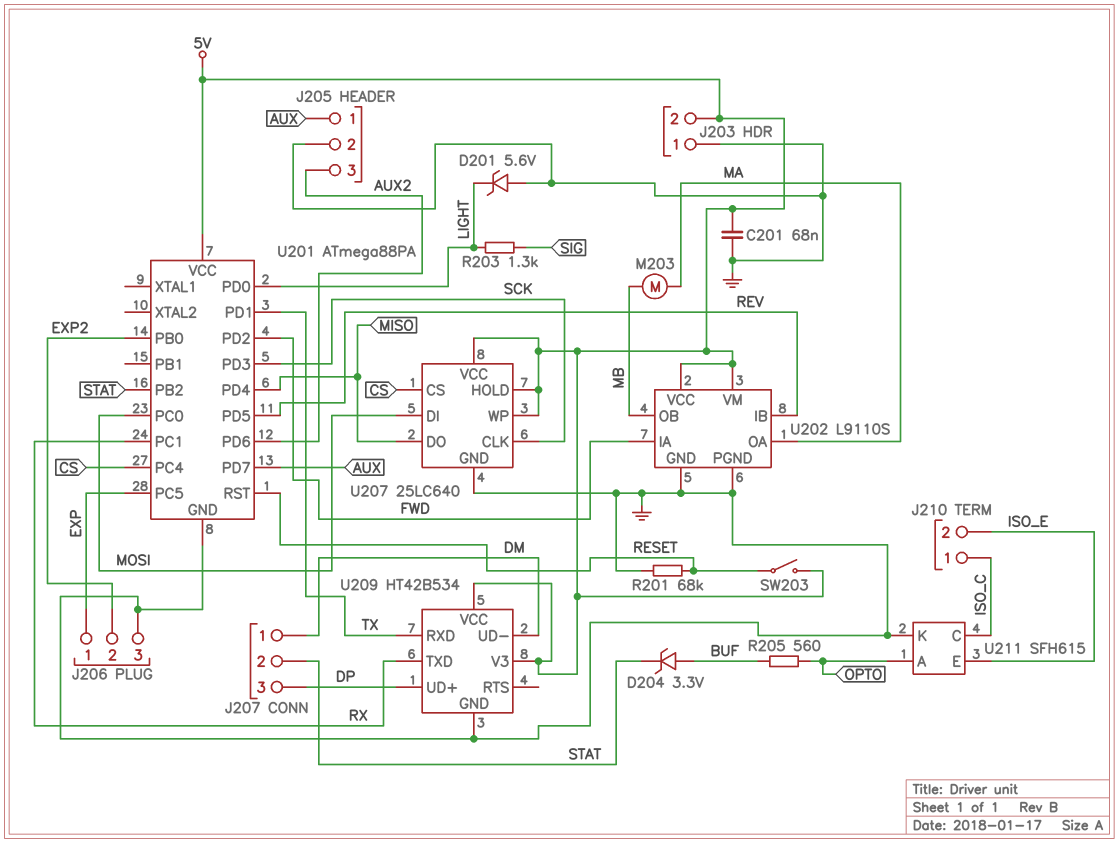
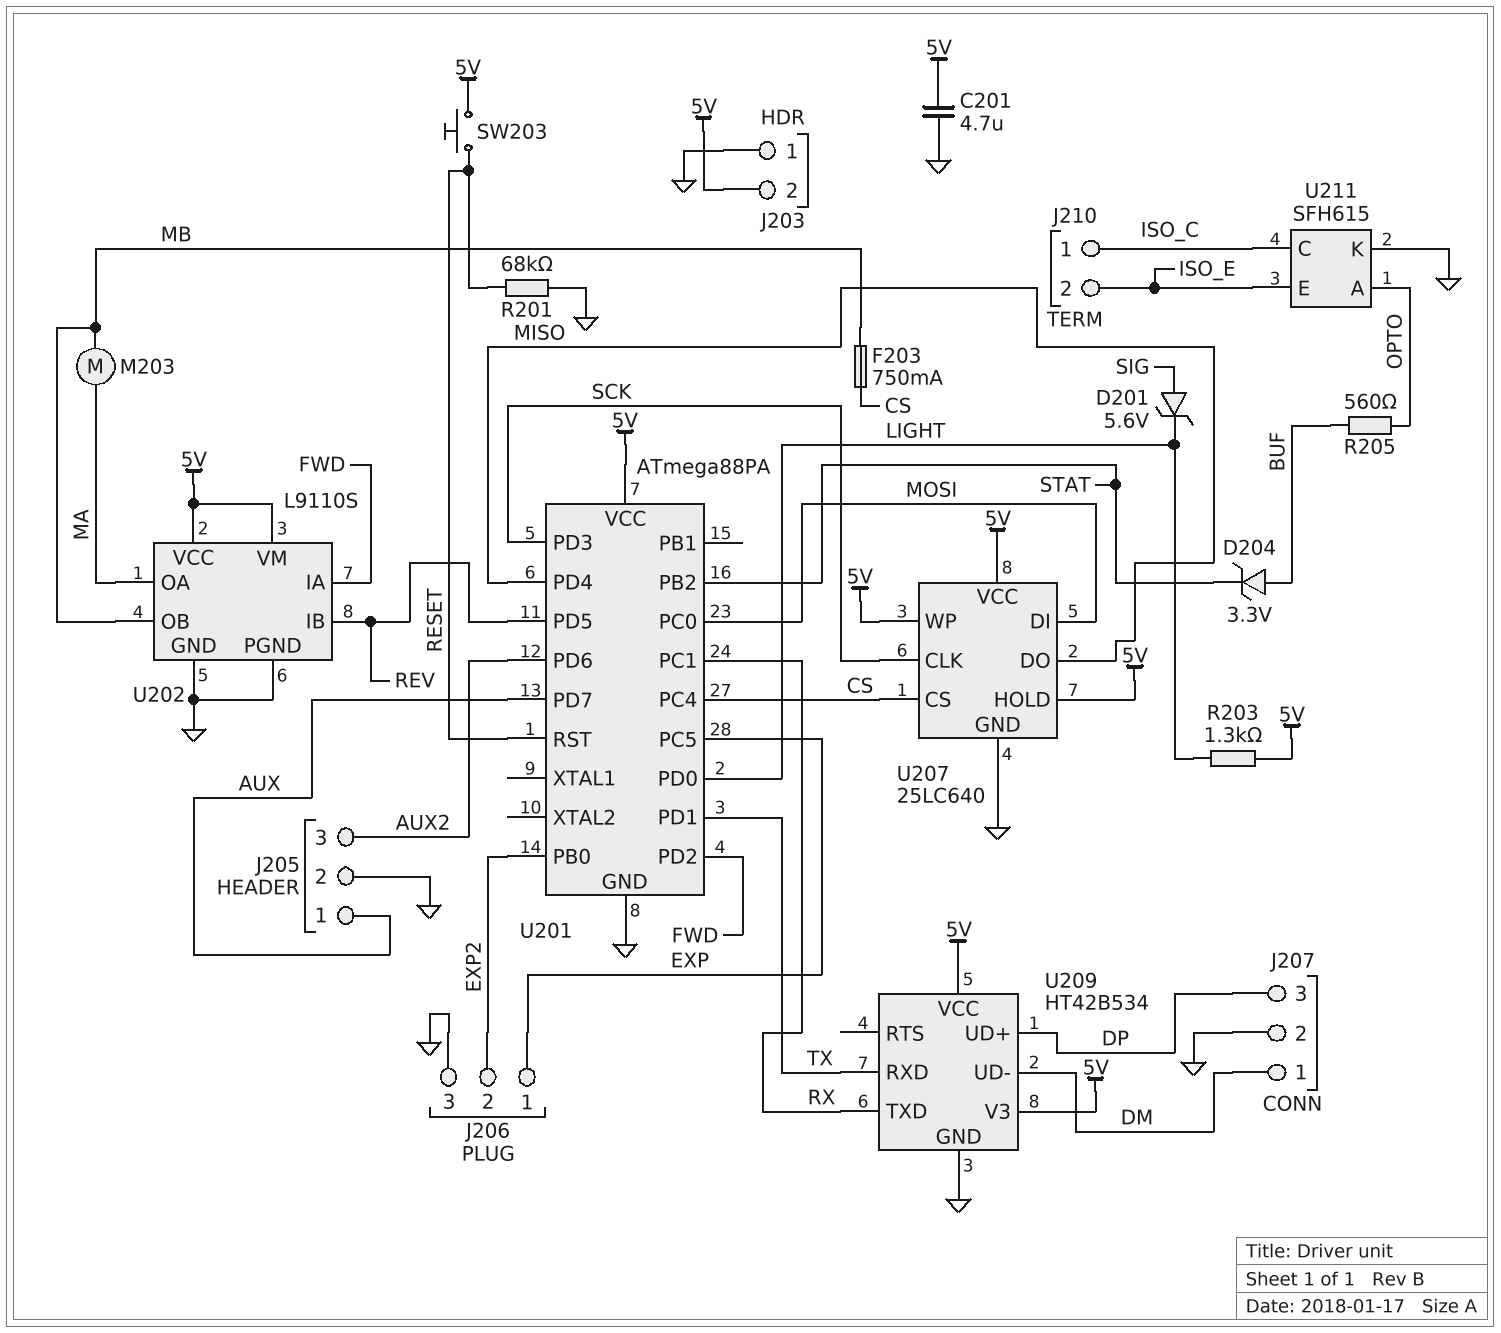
C201: 68nF (5V, GND) -> 4.7uF (5V, GND)
D201: zener 5.6V (A GND, K LIGHT) -> zener 5.6V (A SIG, K LIGHT)
F203: none -> 750mA (CS, MB)
J207 pin 2: STAT -> GND
R203: 1.3k (LIGHT, SIG) -> 1.3k (5V, LIGHT)
SW203: switch (5V, RESET) -> button (5V, RESET)

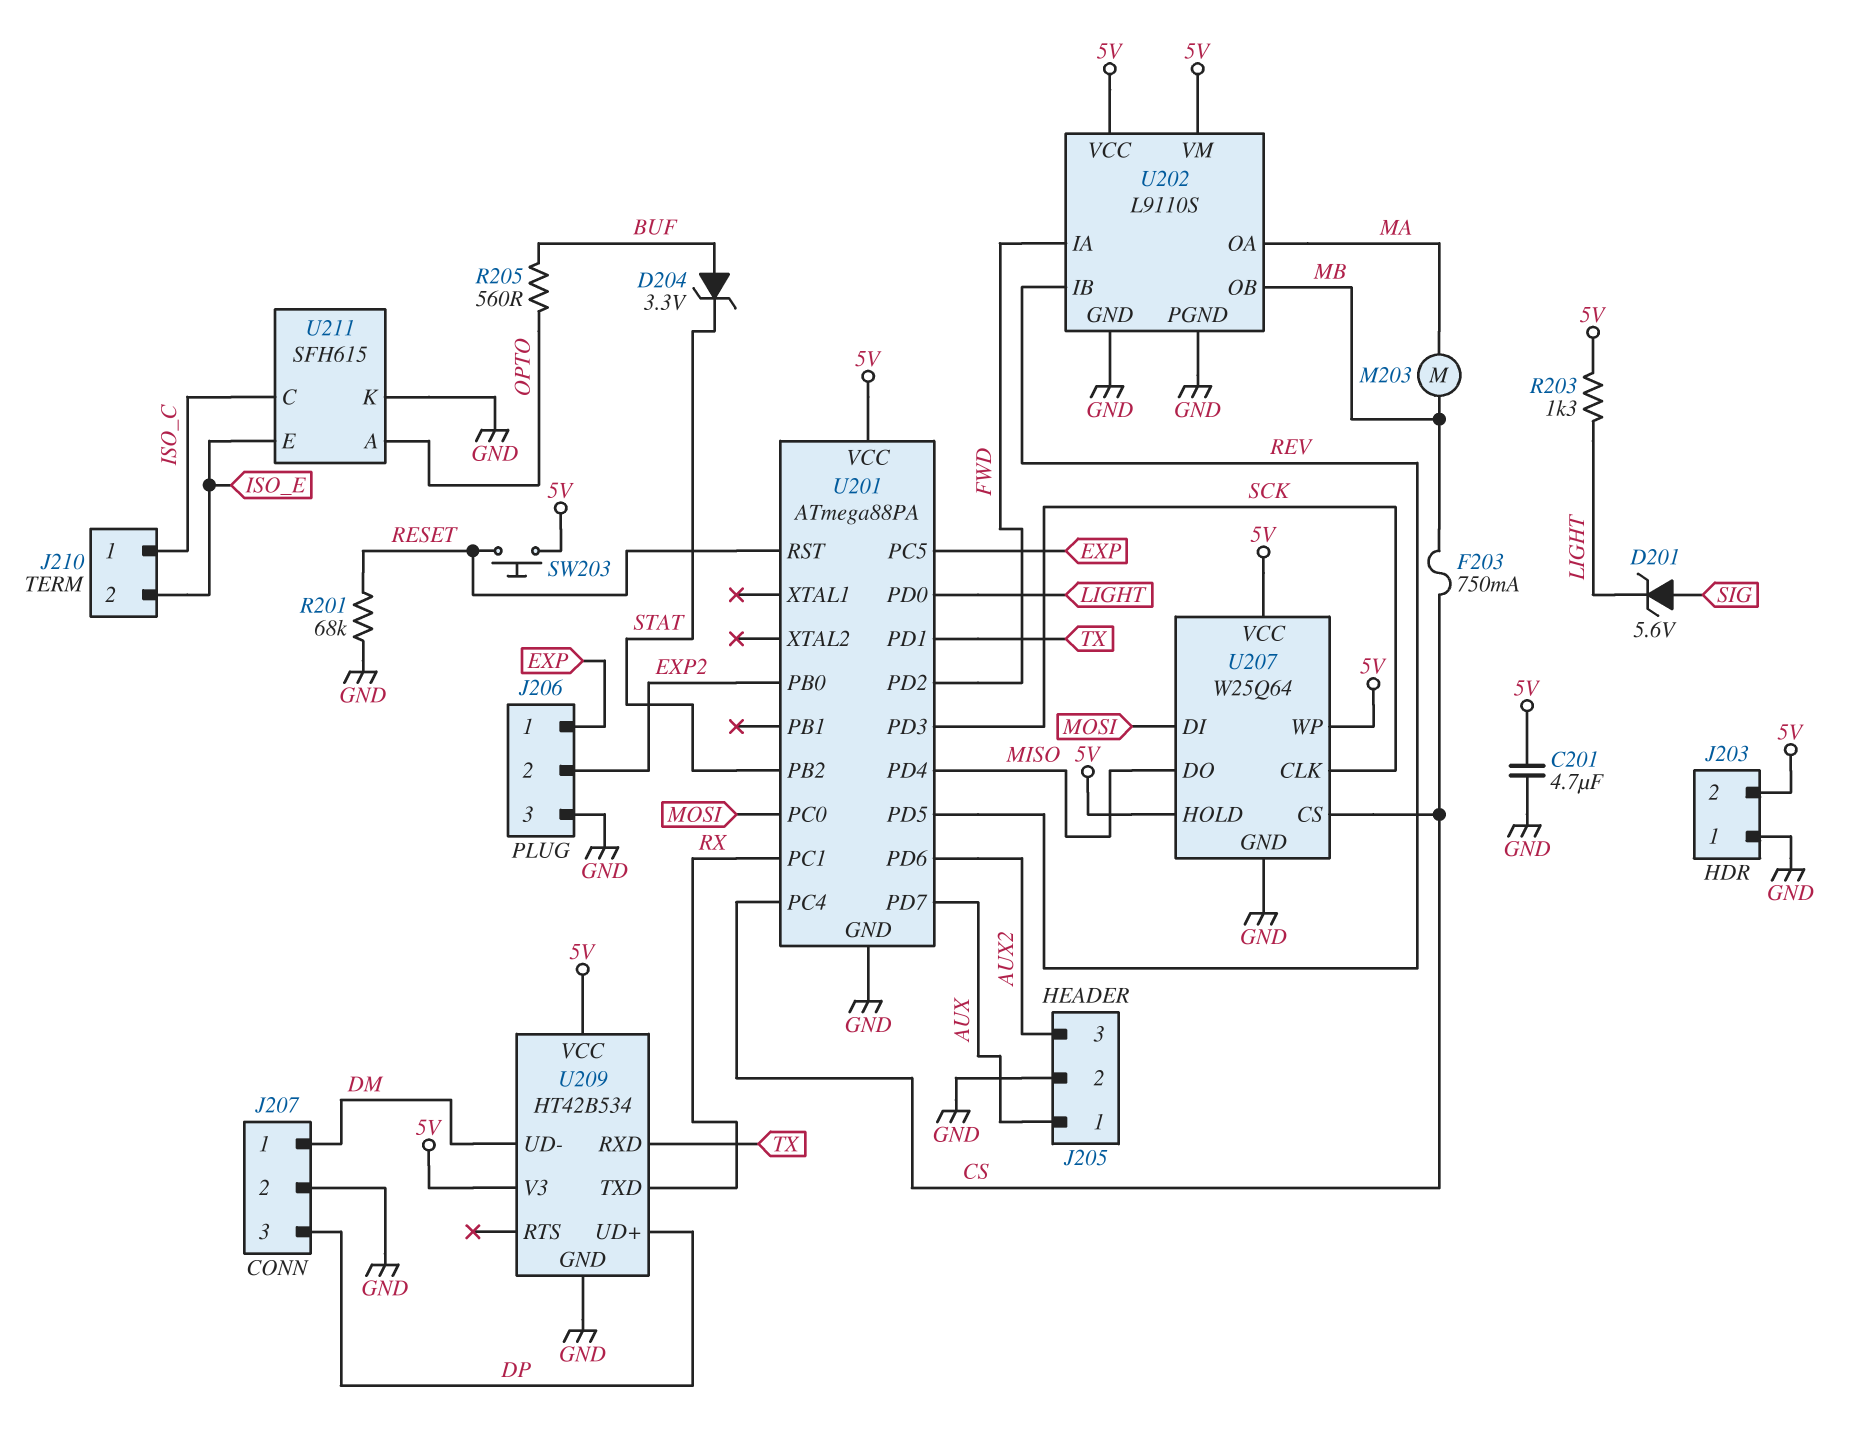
U207: 25LC640 -> W25Q64

